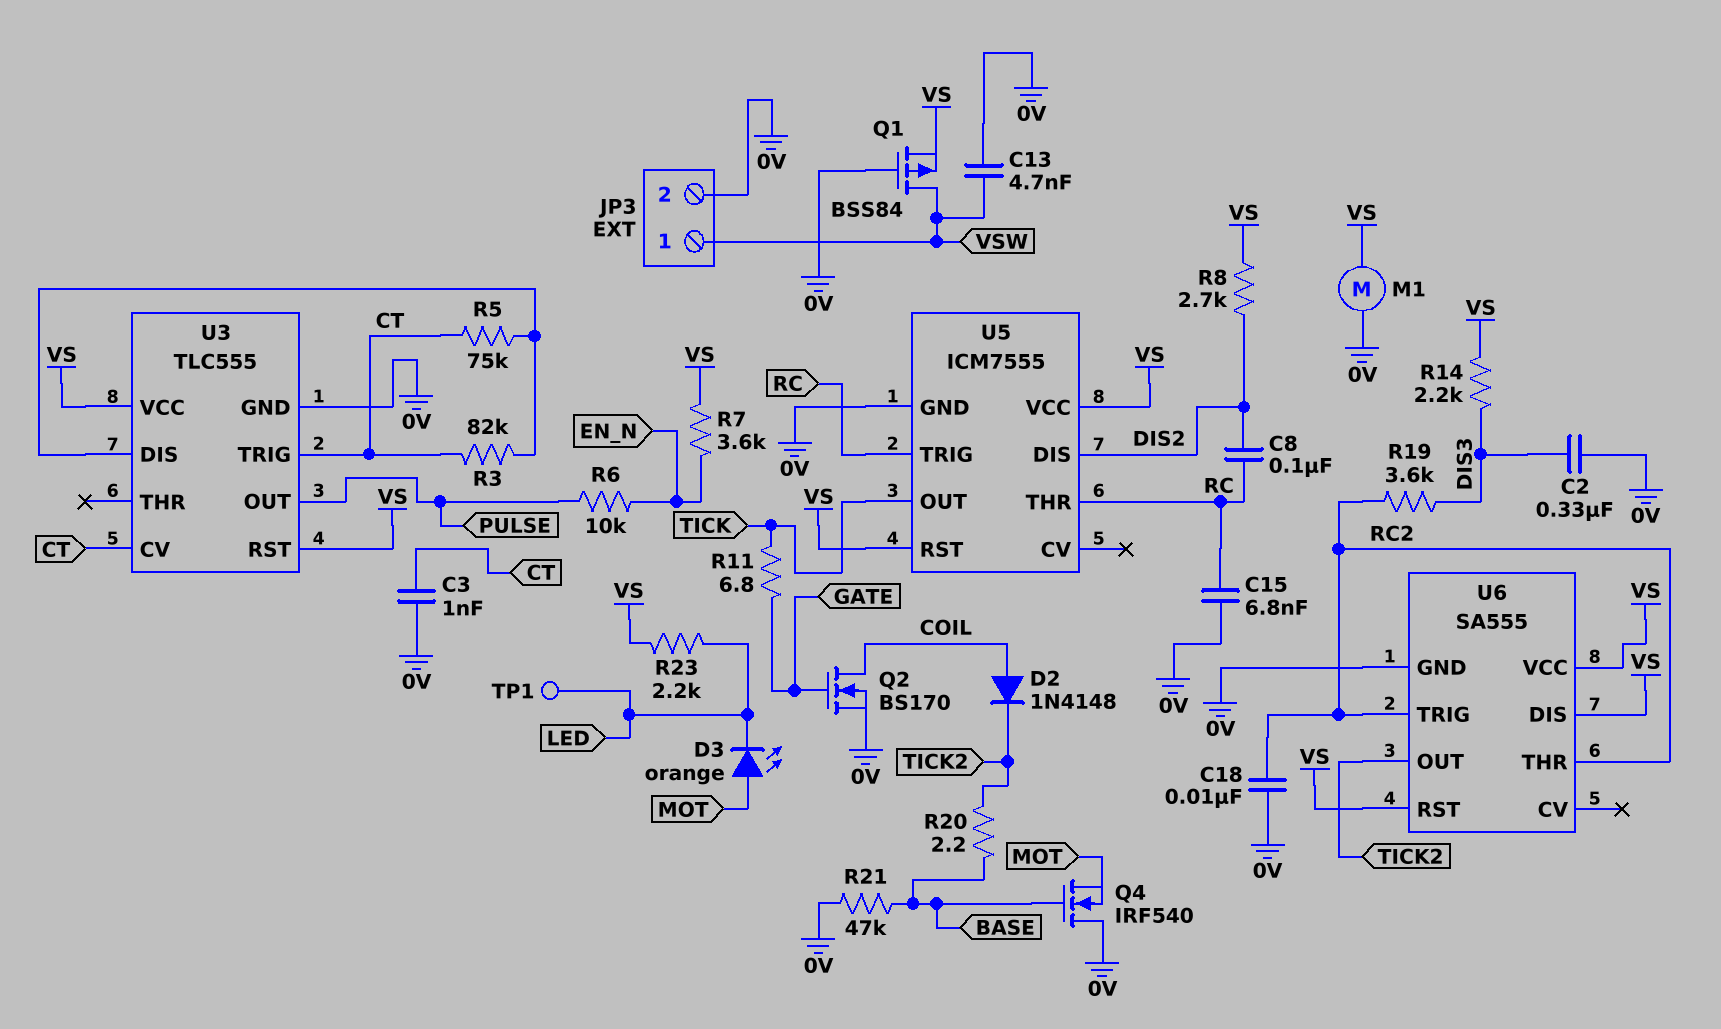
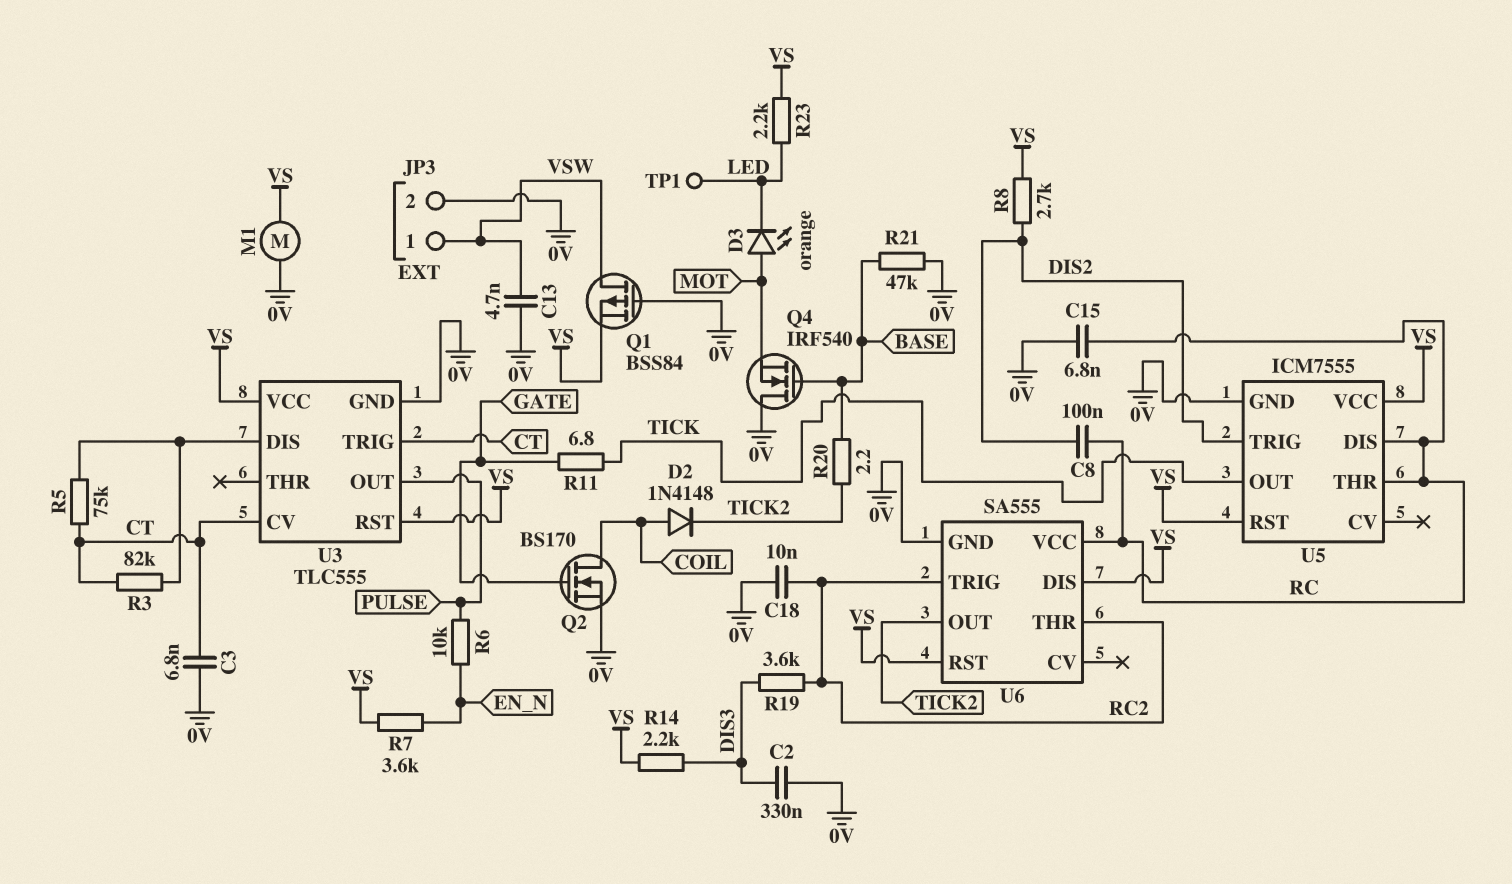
C3: 1nF (0V, CT) -> 6.8nF (0V, CT)
U5 pin DIS: DIS2 -> RC
U5 pin TRIG: RC -> DIS2
U6 pin VCC: VS -> RC

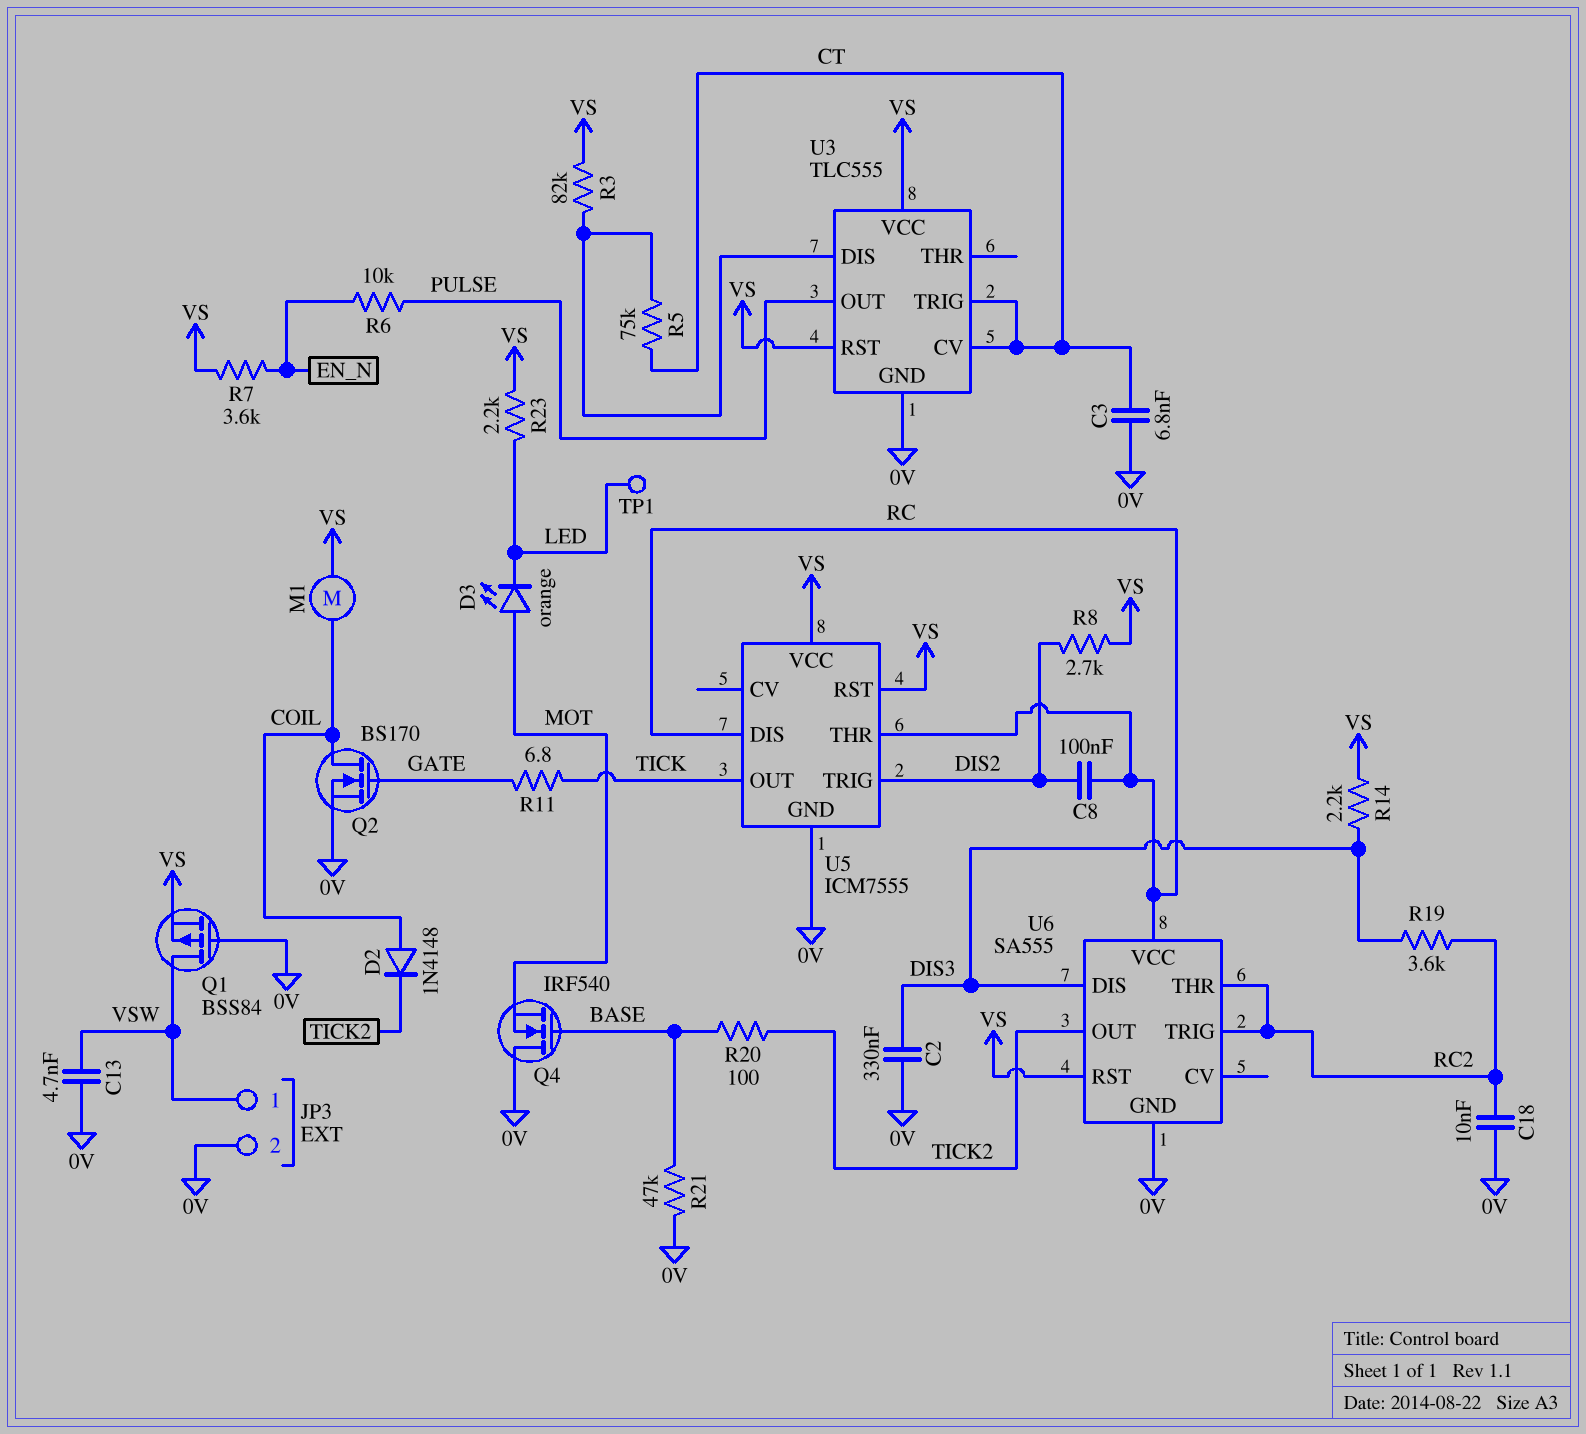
C15: 6.8nF (0V, RC) -> none
M1: motor (0V, VS) -> motor (COIL, VS)
R3: 82k (CT, U3/DIS) -> 82k (U3/DIS, VS)
R20: 2.2 (BASE, TICK2) -> 100 (BASE, TICK2)
U6 pin DIS: VS -> DIS3

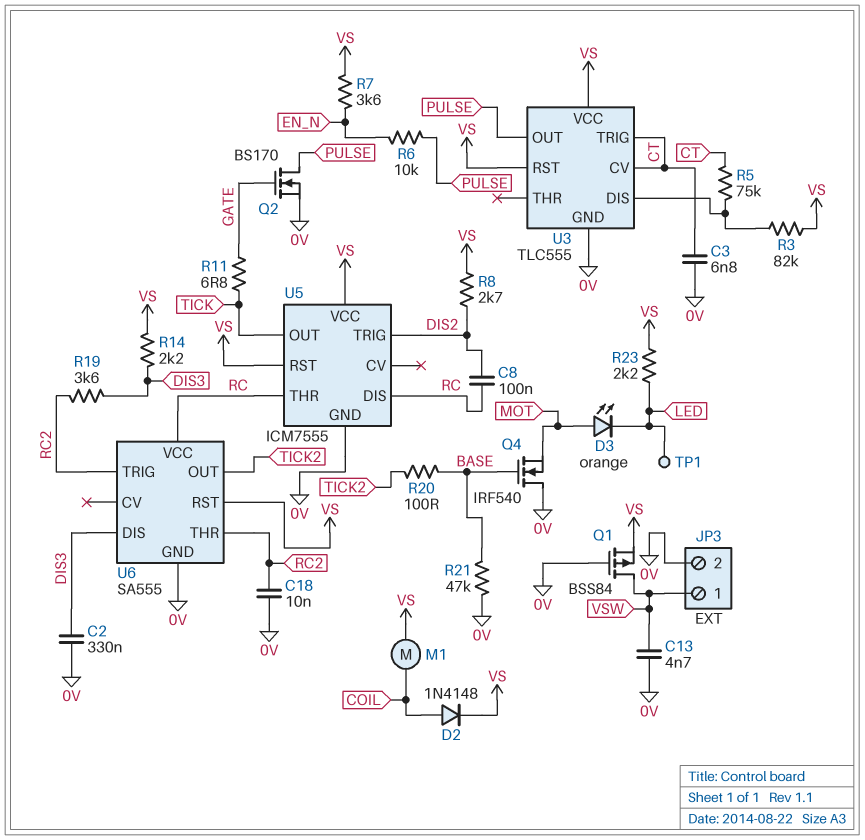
D2: diode 1N4148 (A COIL, K TICK2) -> diode 1N4148 (A COIL, K VS)
Q2: NMOS BS170 (G GATE, D COIL, S 0V) -> NMOS BS170 (G GATE, D PULSE, S 0V)

